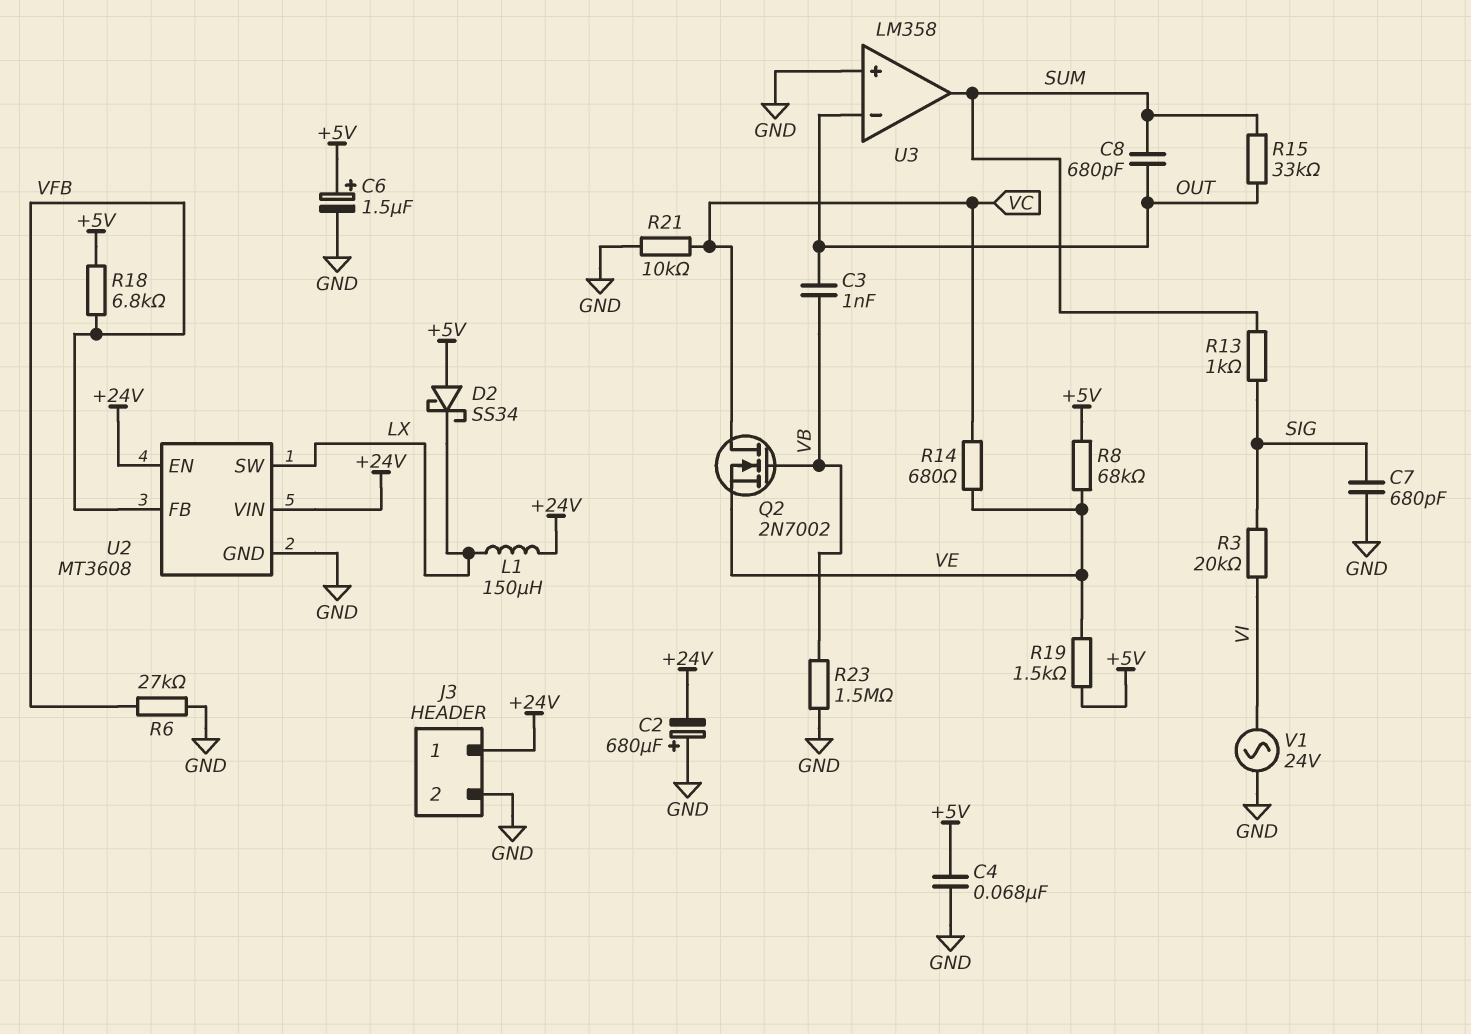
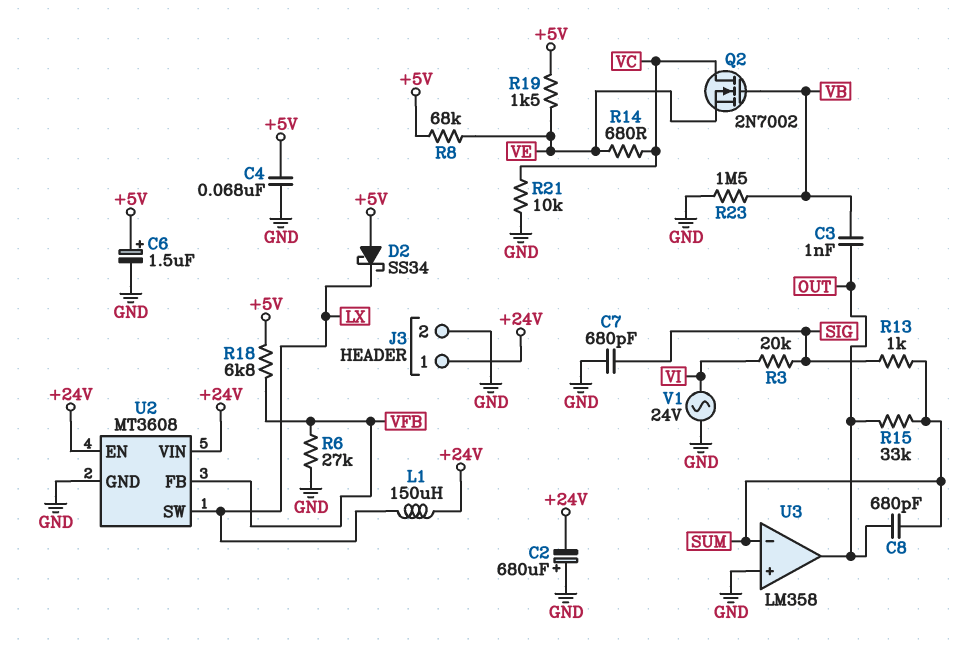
U3 pin in-: OUT -> SUM
U3 pin out: SUM -> OUT

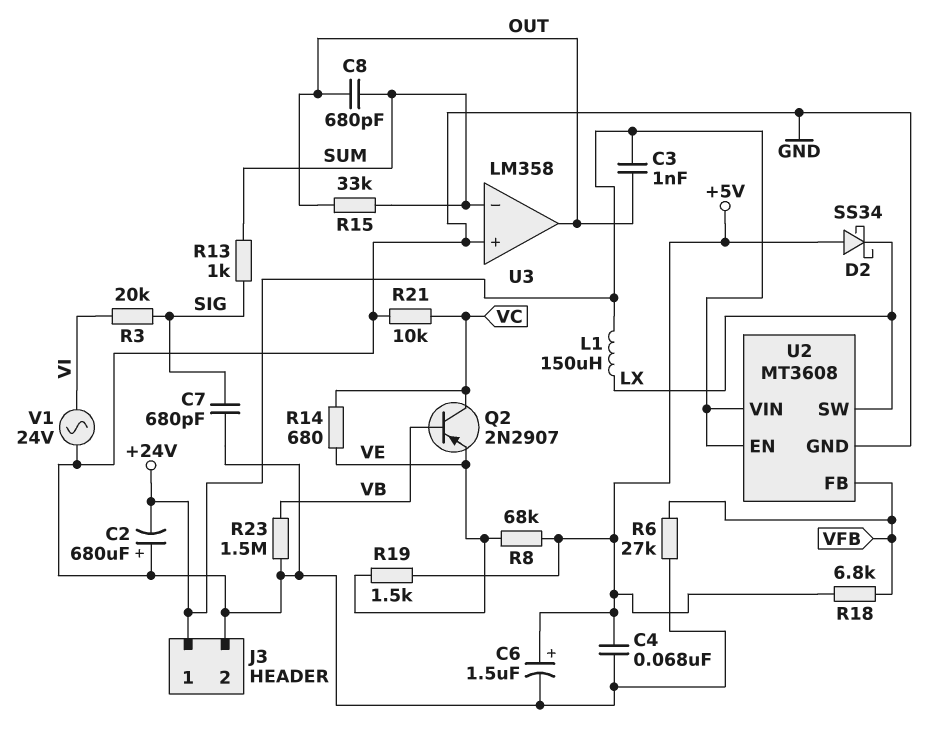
C3: 1nF (OUT, VB) -> 1nF (+24V, OUT)
Q2: NMOS 2N7002 (G VB, D VC, S VE) -> PNP 2N2907 (B VB, C VC, E VE)

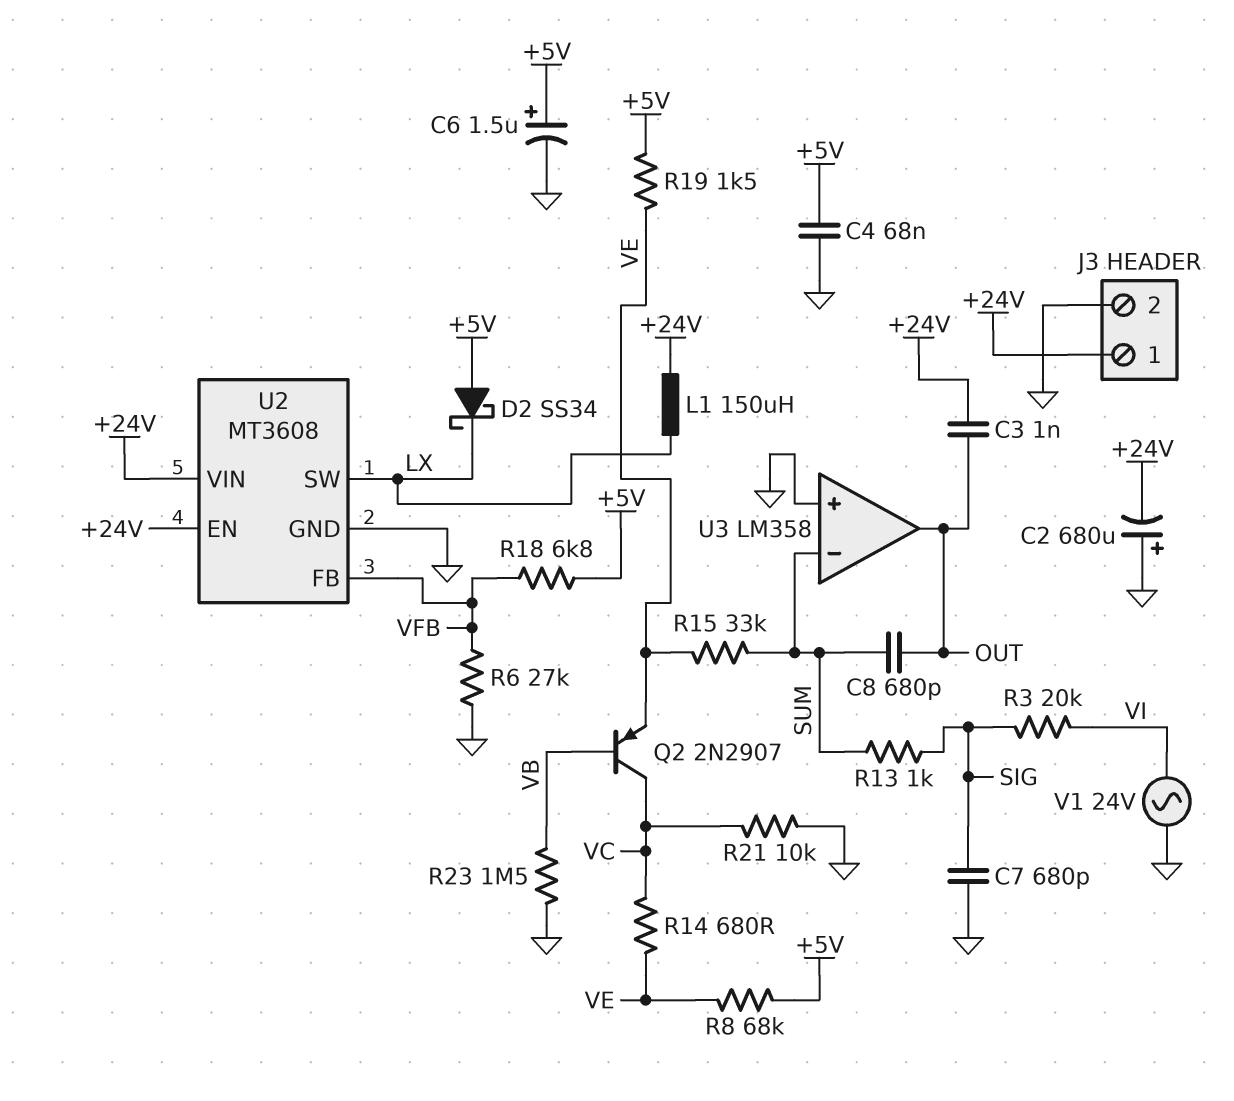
R15: 33k (OUT, SUM) -> 33k (SUM, VE)

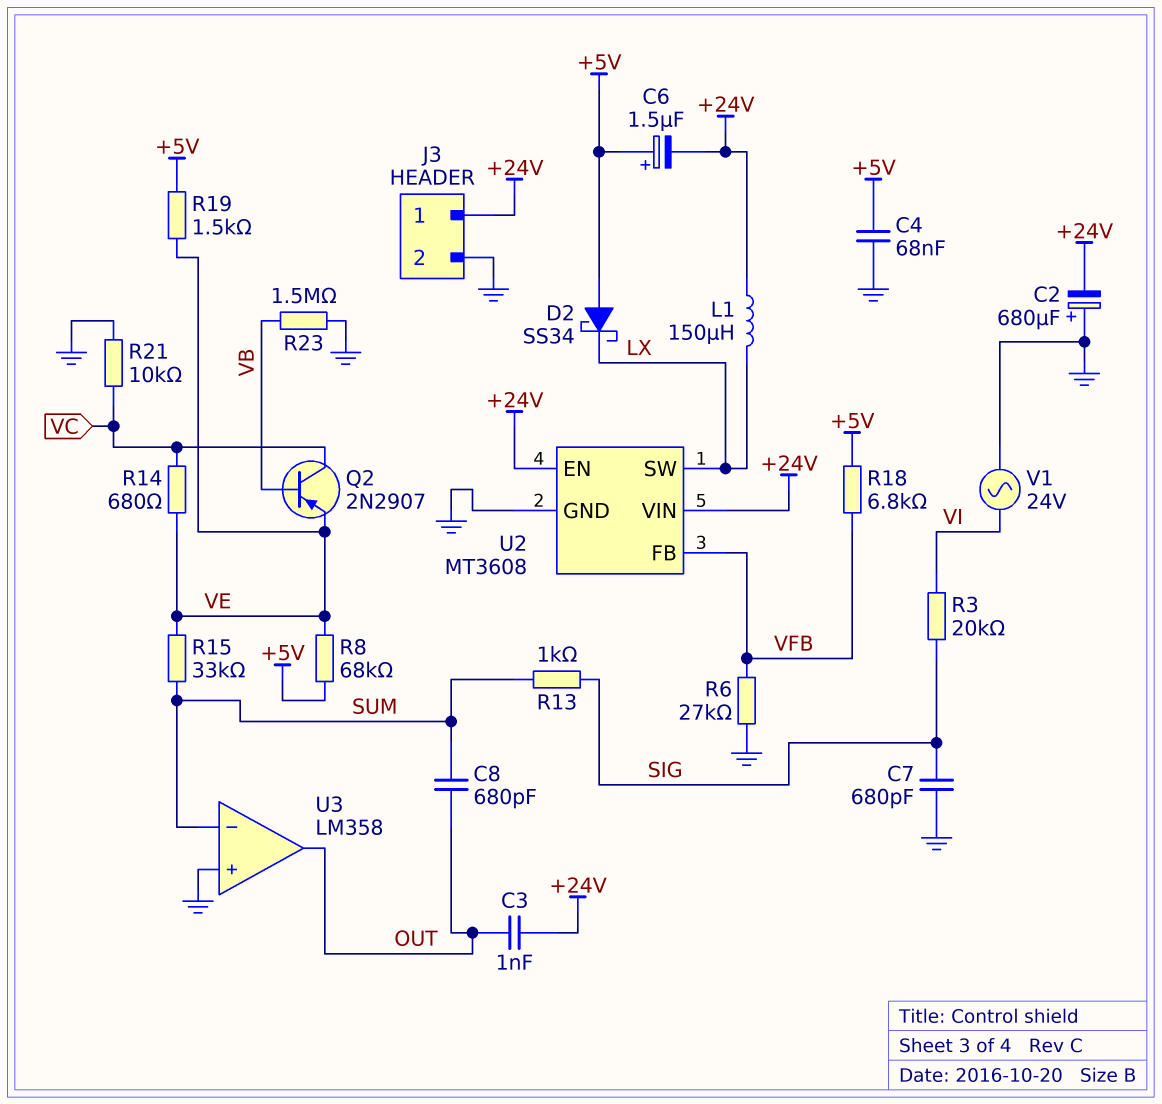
C6: 1.5uF (plus +5V, minus GND) -> 1.5uF (plus +5V, minus +24V)

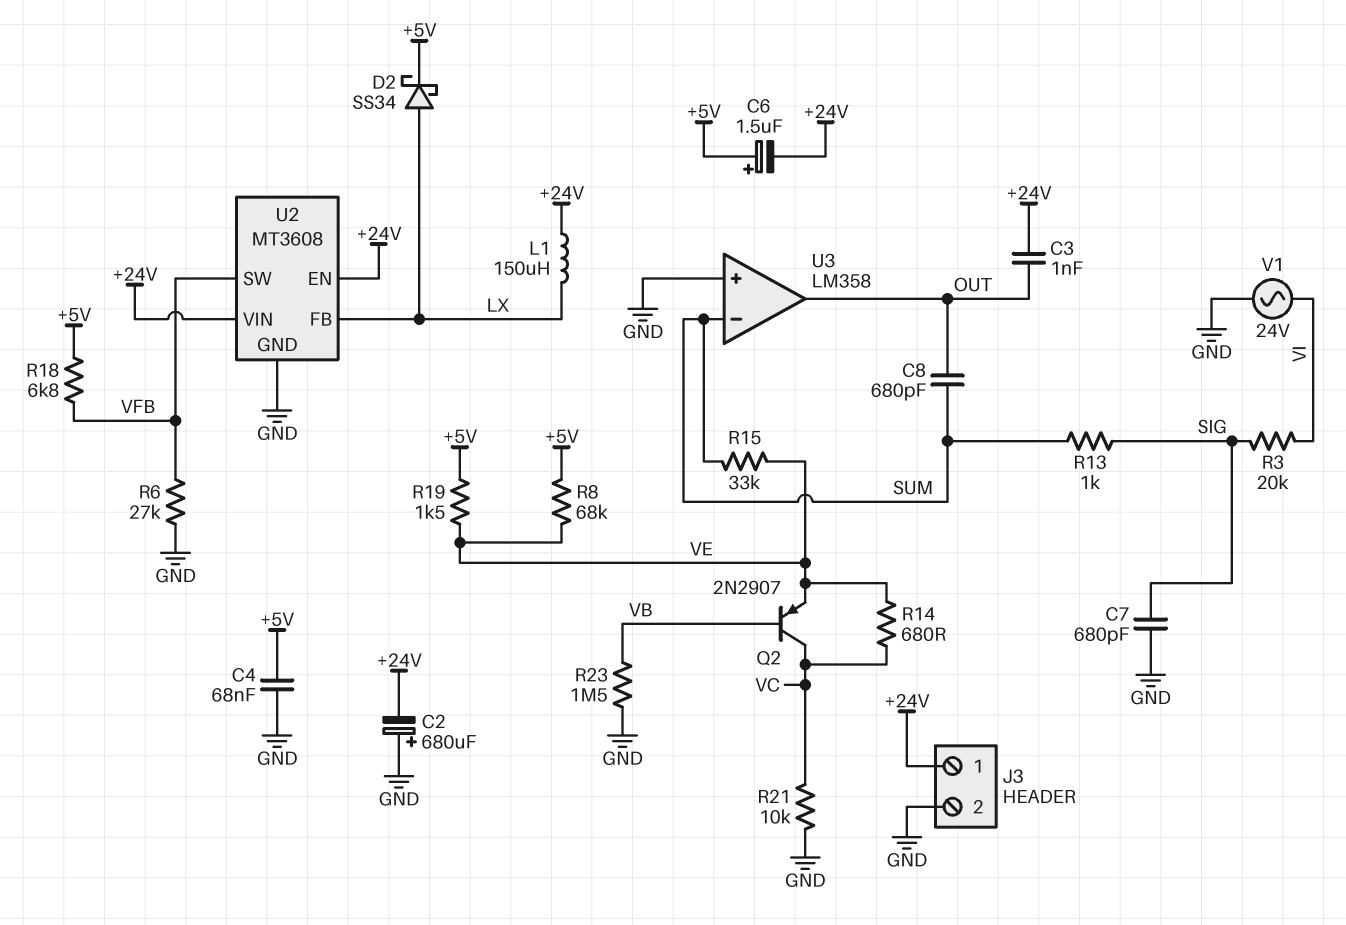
D2: schottky SS34 (A +5V, K LX) -> schottky SS34 (A LX, K +5V)
U2 pin FB: VFB -> LX
U2 pin SW: LX -> VFB

